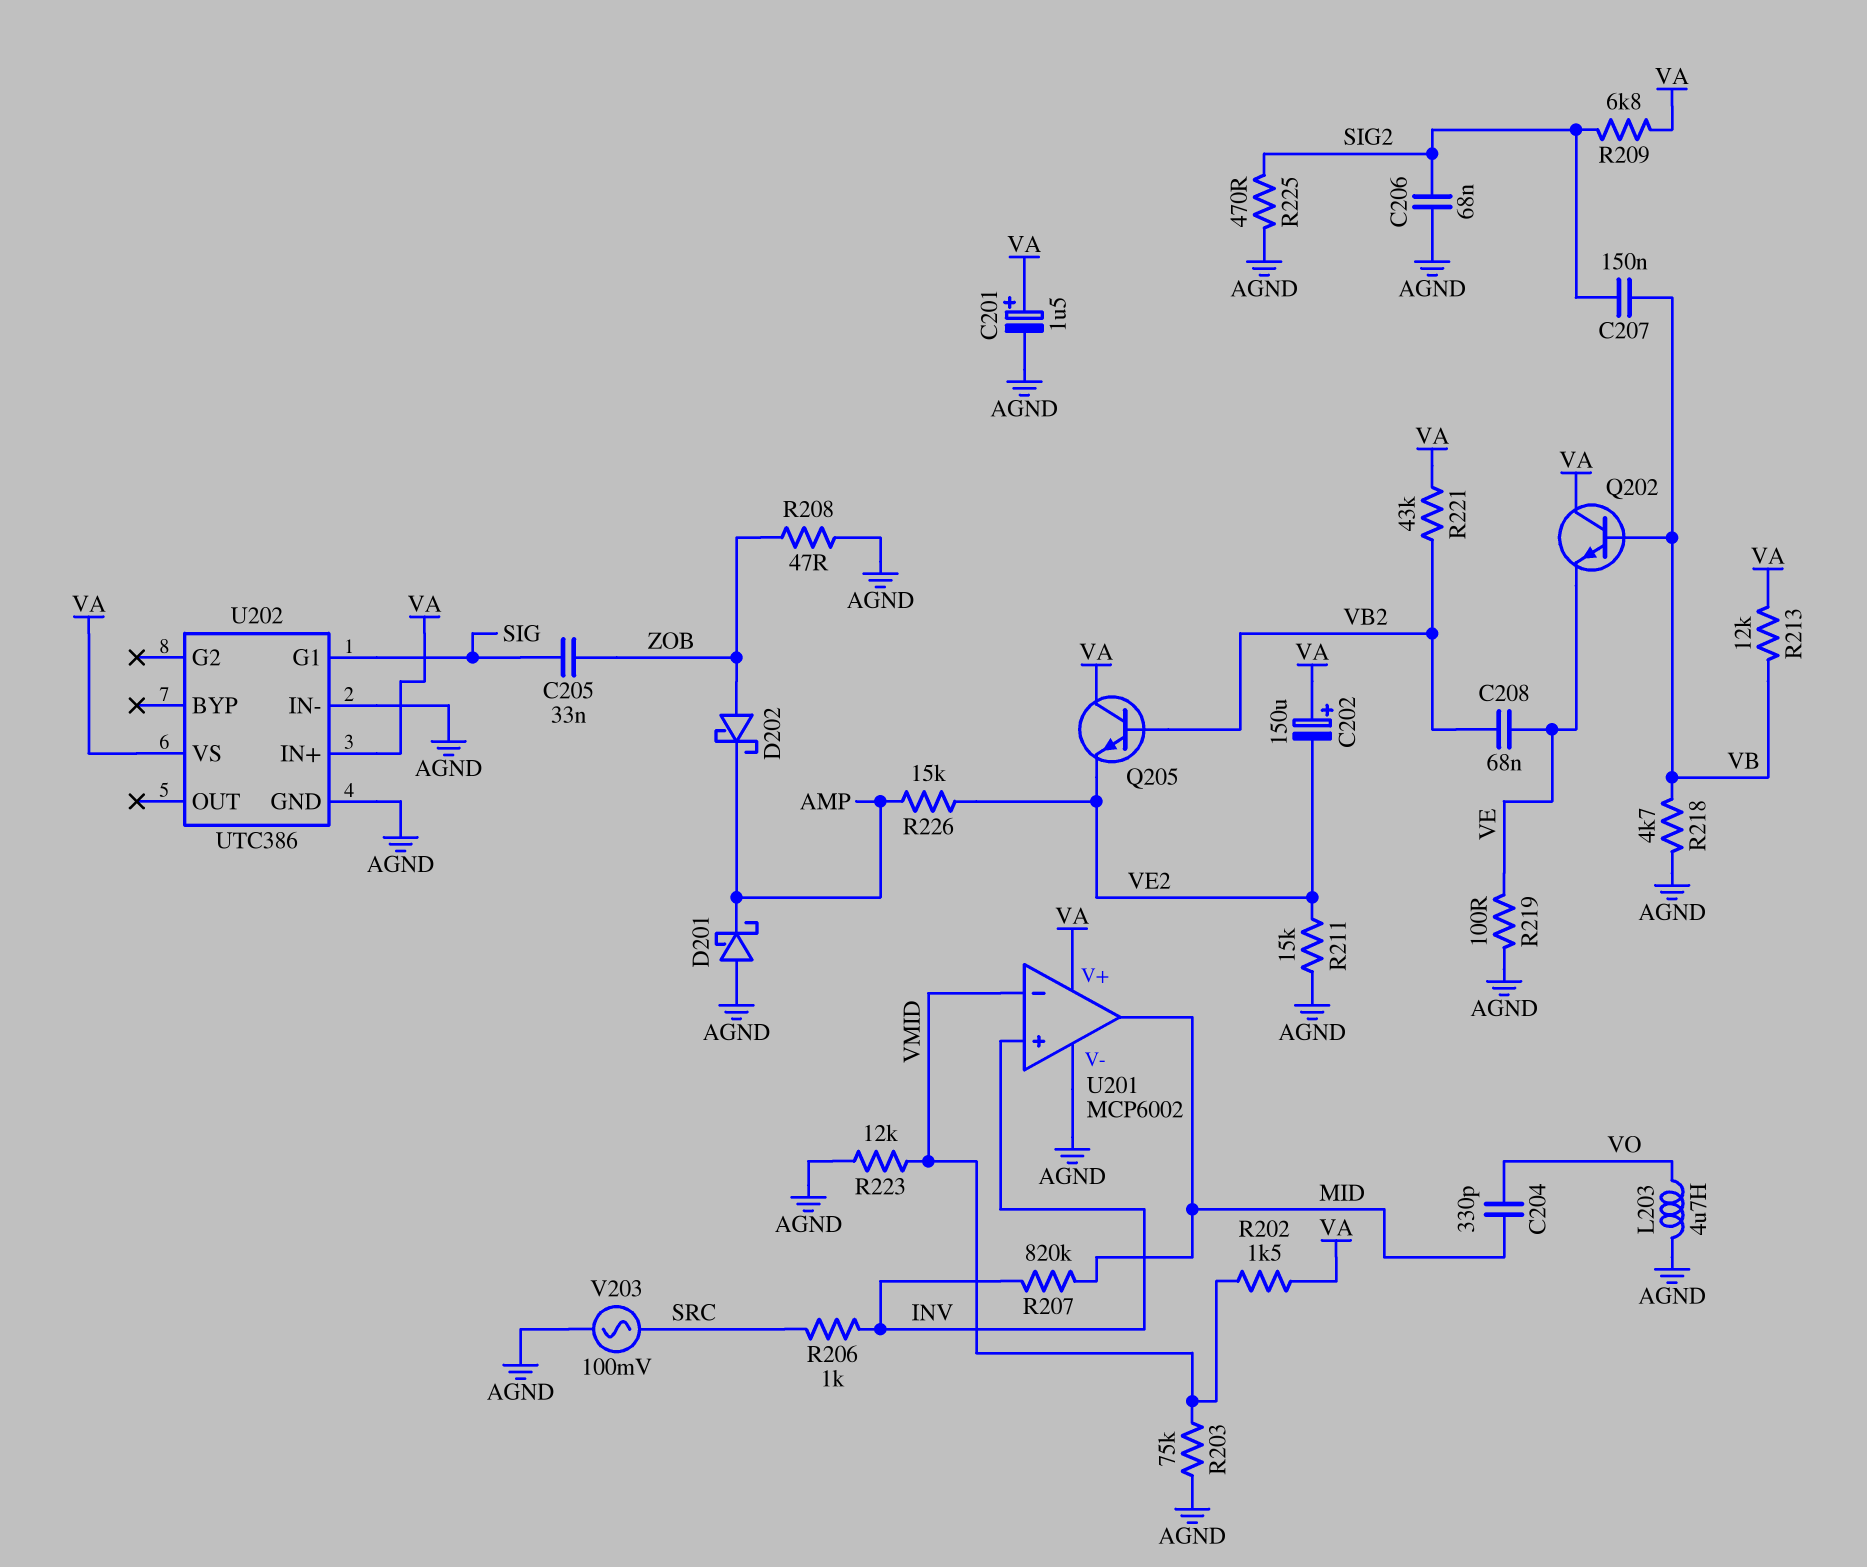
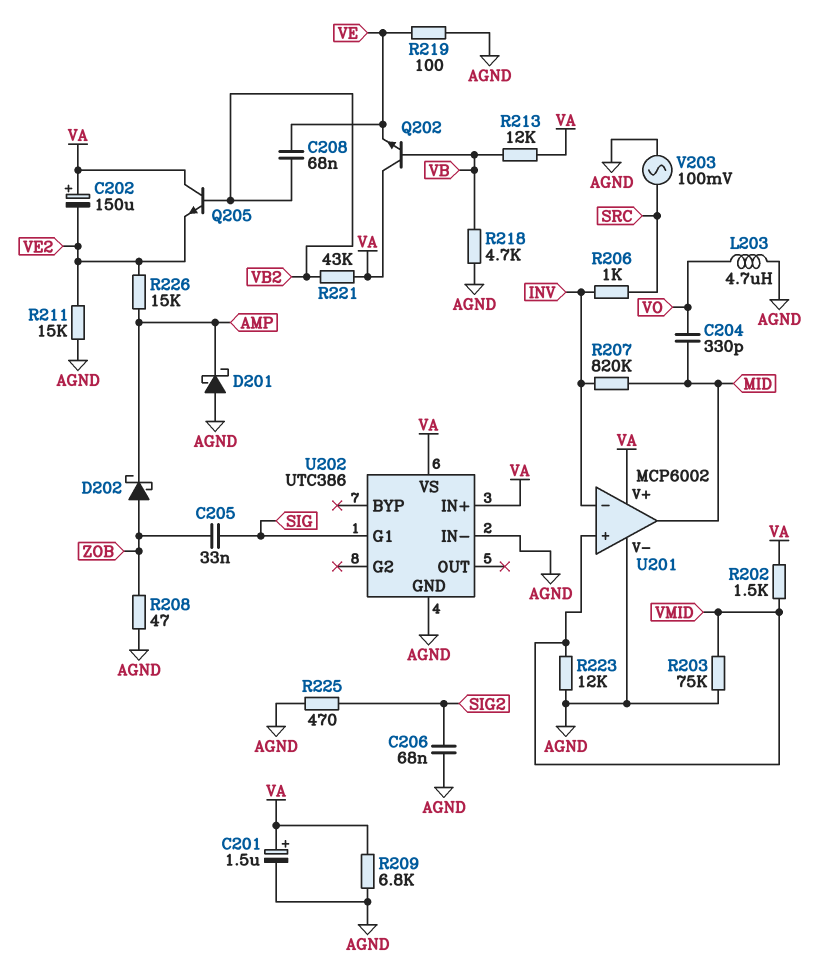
C207: 150nF (SIG2, VB) -> none
R209: 6.8k (SIG2, VA) -> 6.8k (AGND, VA)
U201 pin in+: INV -> VMID
U201 pin in-: VMID -> INV

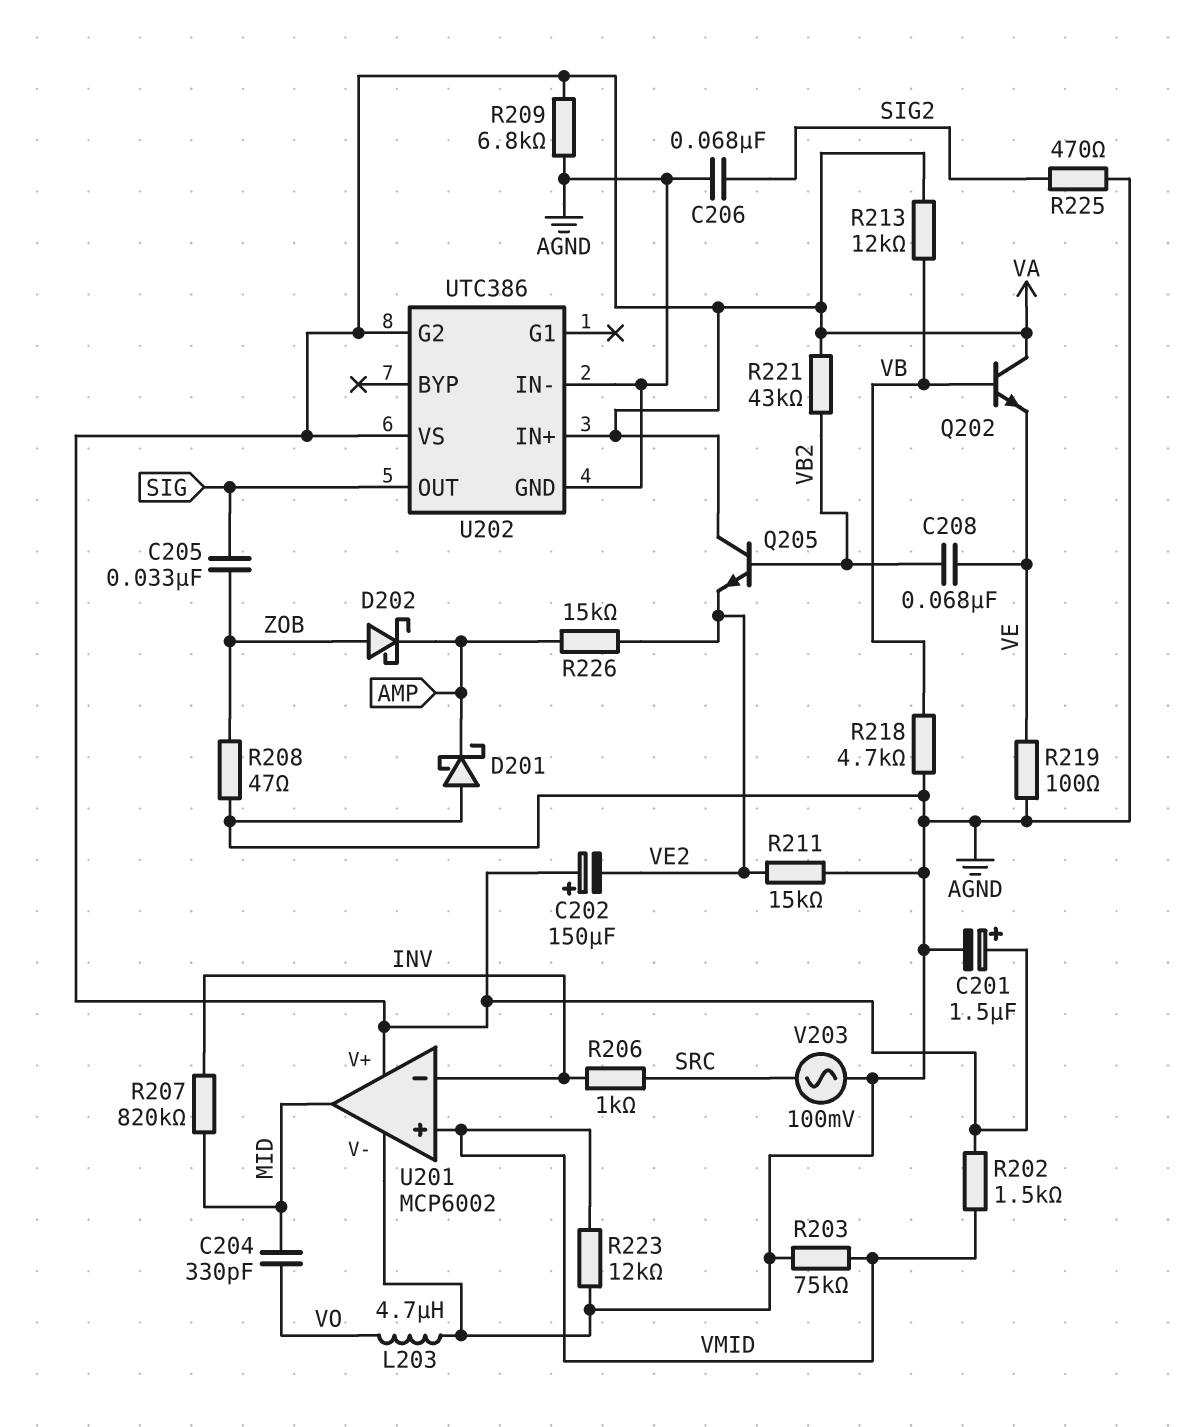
U202 pin G1: SIG -> none
U202 pin G2: none -> VA
U202 pin OUT: none -> SIG

